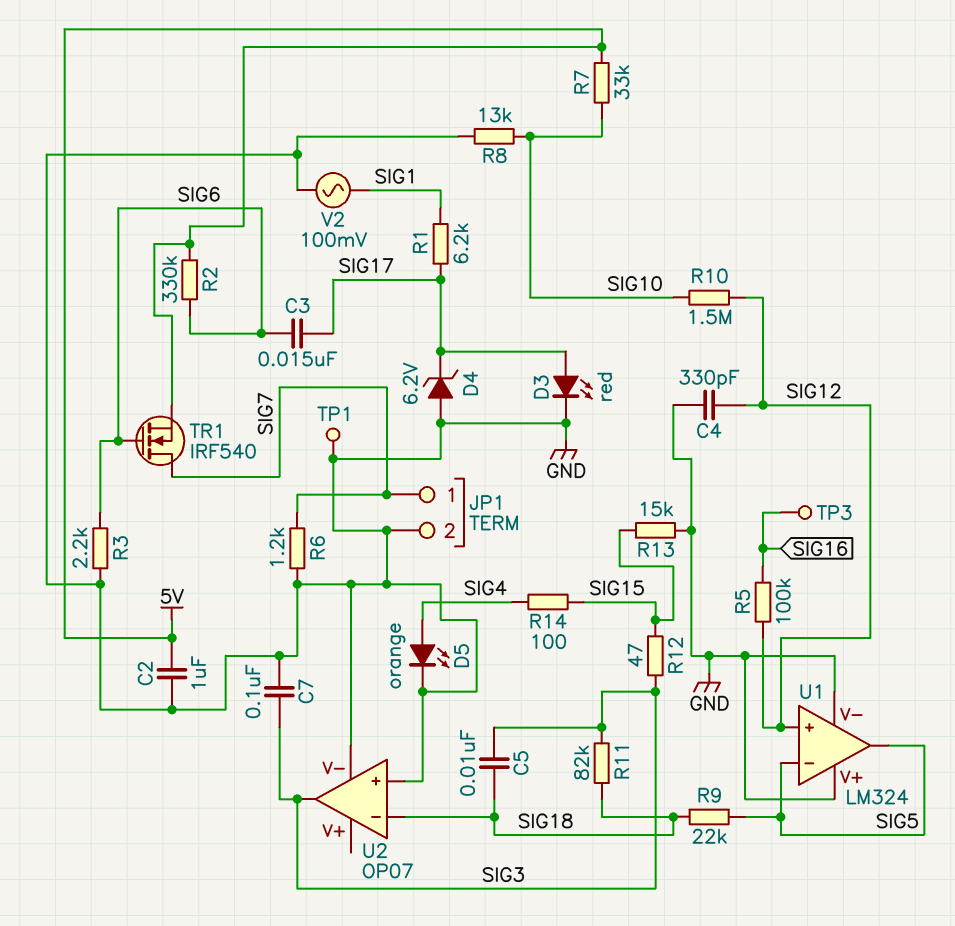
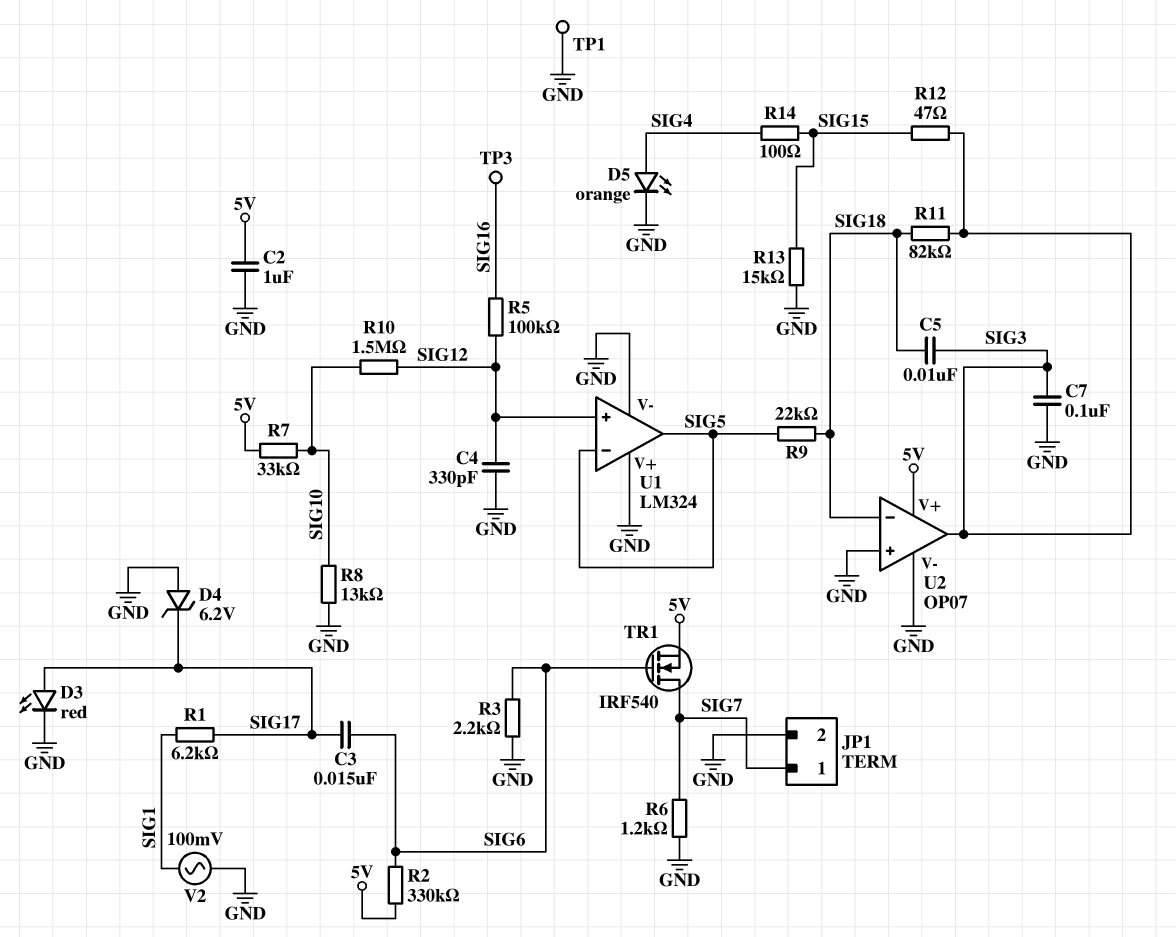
U2 pin V+: none -> 5V

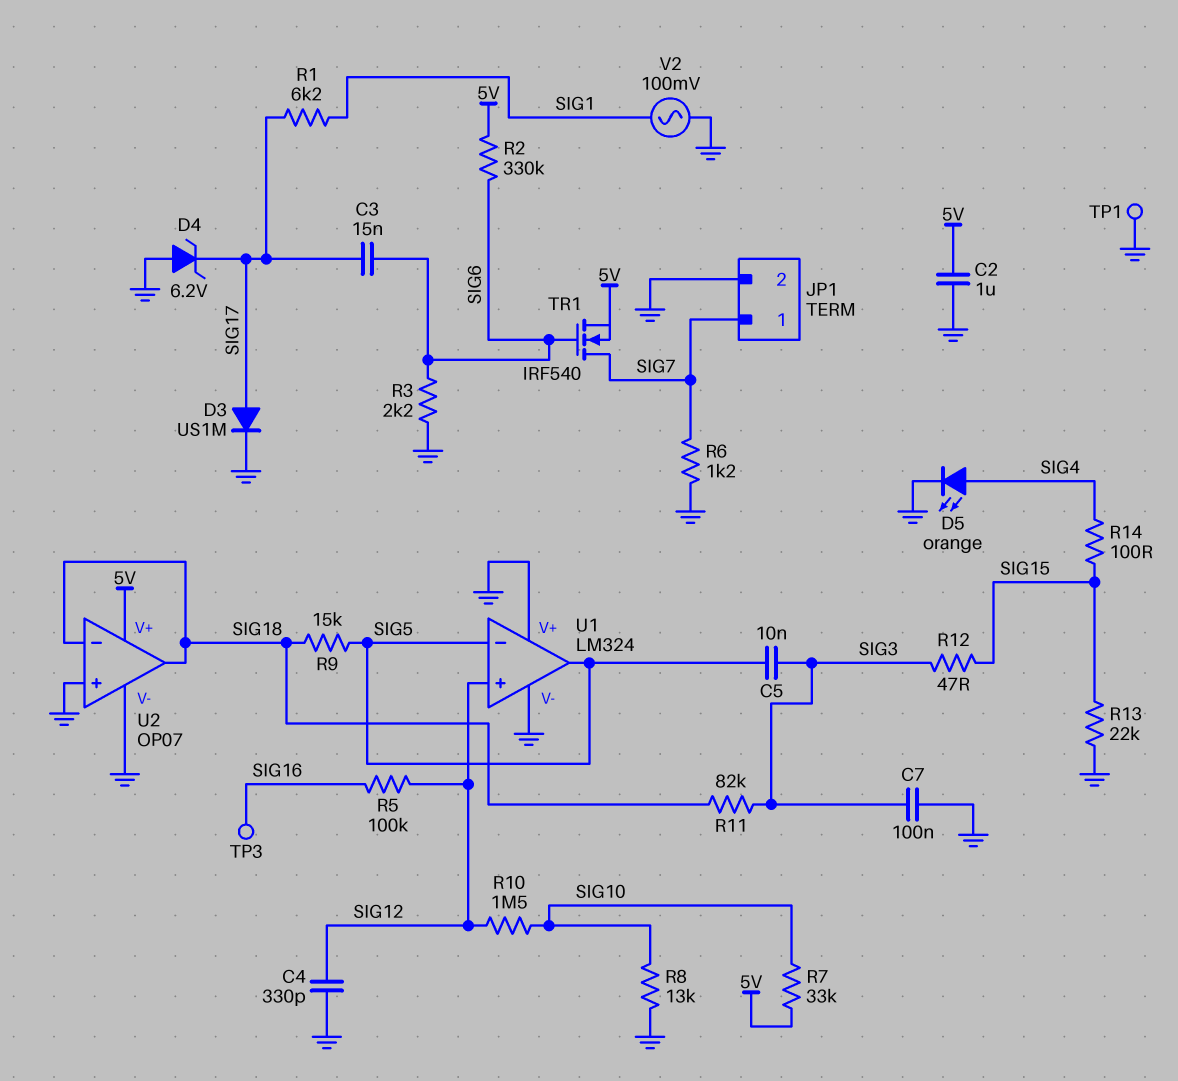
C5: 10nF (SIG3, SIG18) -> 10nF (SIG3, SIG5)
D3: LED red (A SIG17, K GND) -> diode US1M (A SIG17, K GND)
R9: 22k (SIG5, SIG18) -> 15k (SIG5, SIG18)
R13: 15k (GND, SIG15) -> 22k (GND, SIG15)
U2 pin out: SIG3 -> SIG18

